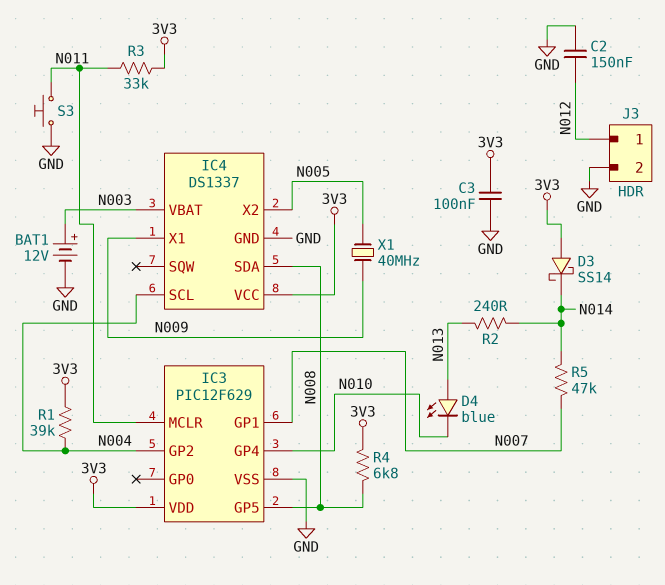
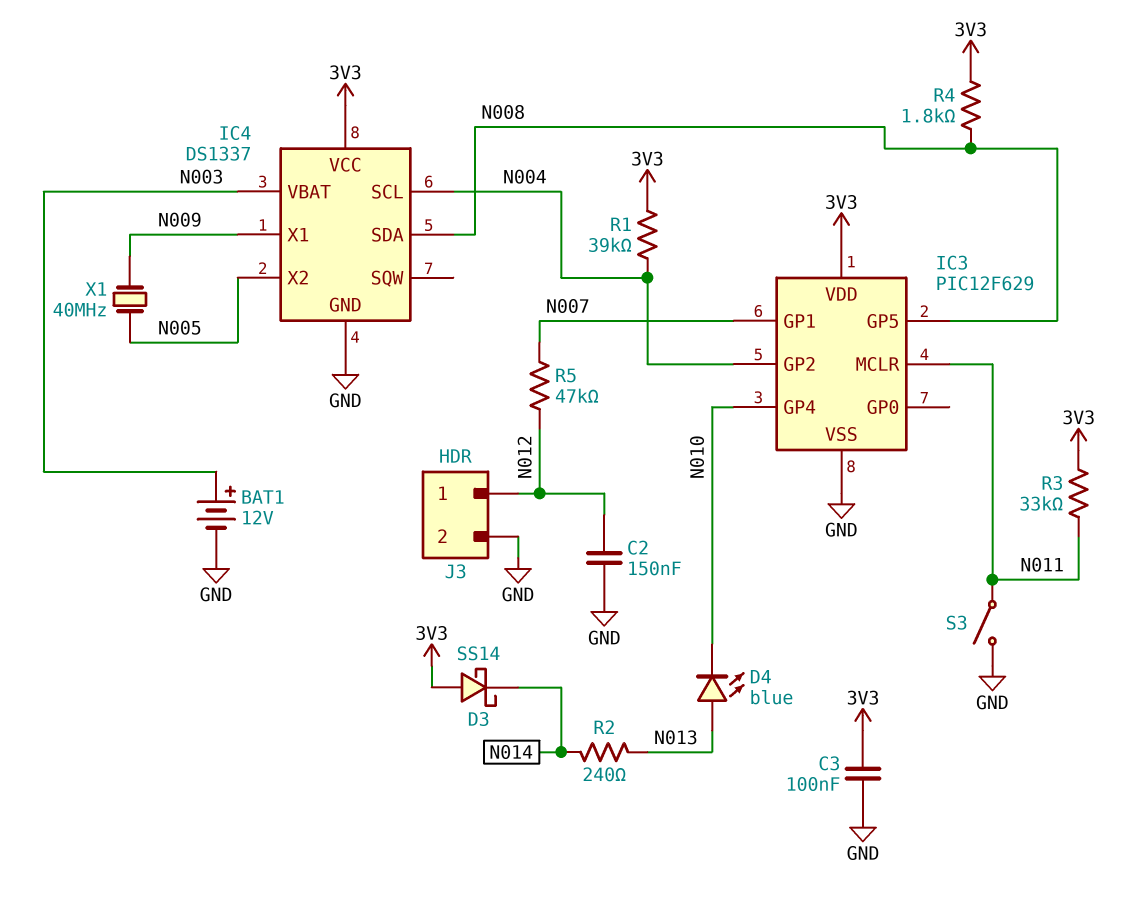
R4: 6.8k (3V3, N008) -> 1.8k (3V3, N008)
R5: 47k (N007, N014) -> 47k (N007, N012)
S3: button (GND, N011) -> switch (GND, N011)

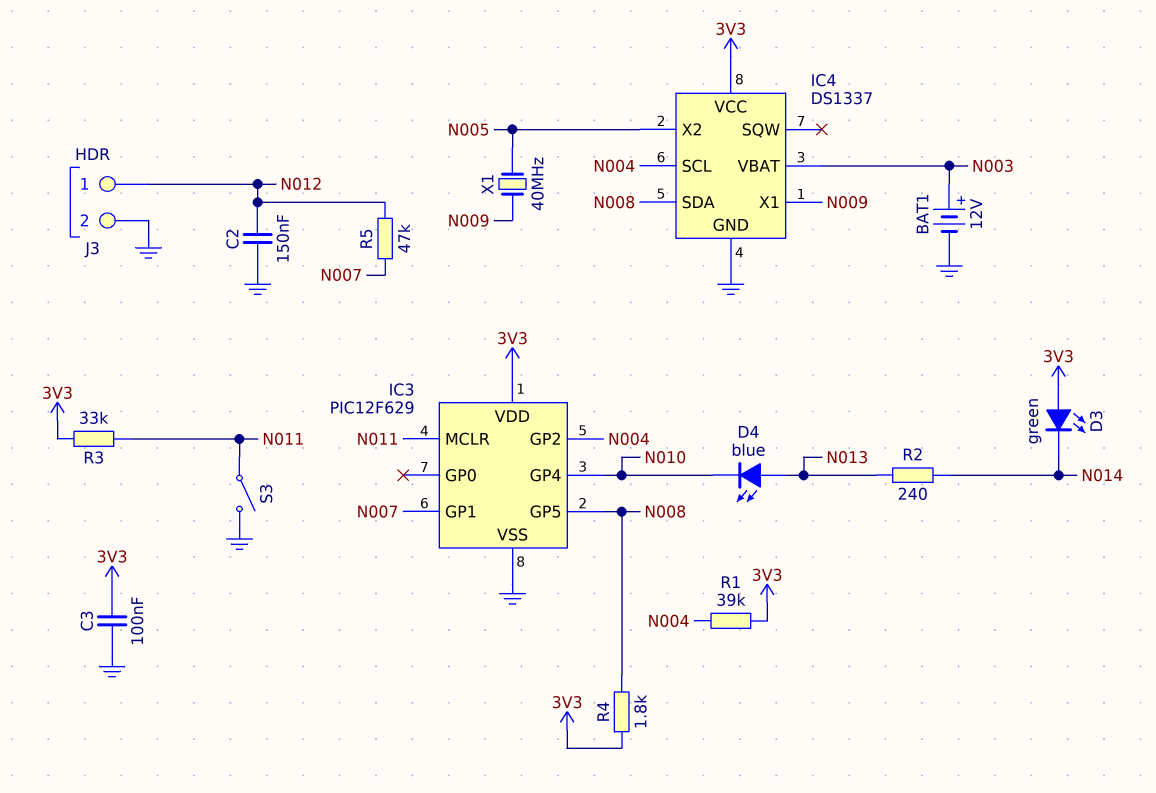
D3: schottky SS14 (A 3V3, K N014) -> LED green (A 3V3, K N014)

